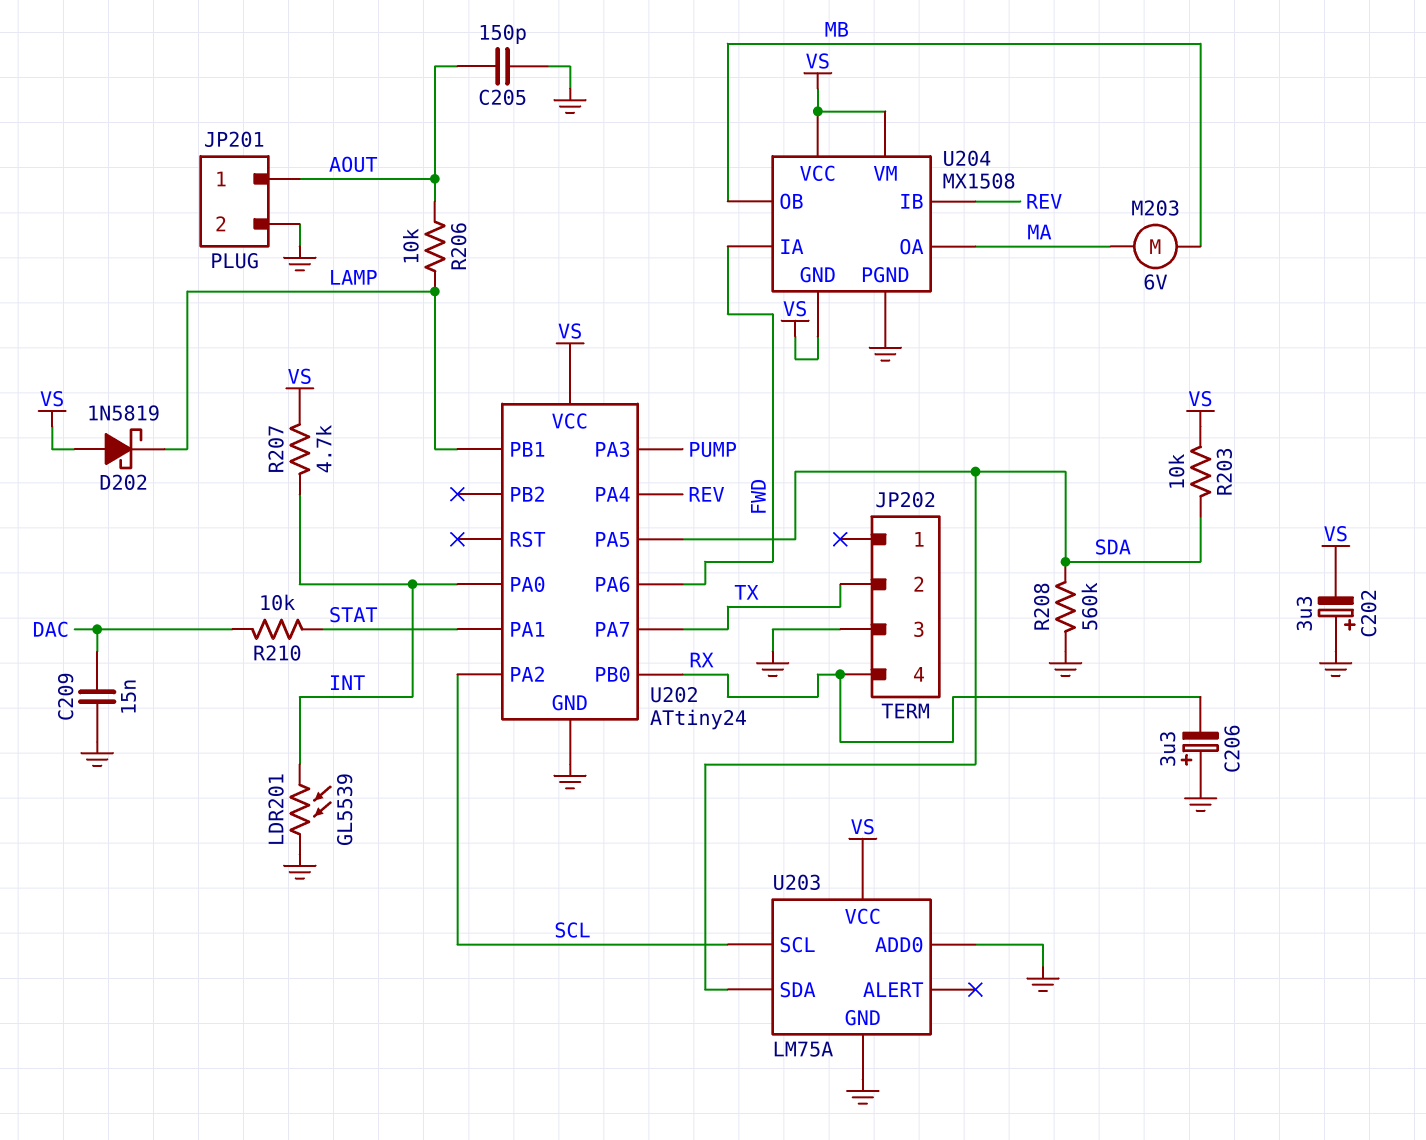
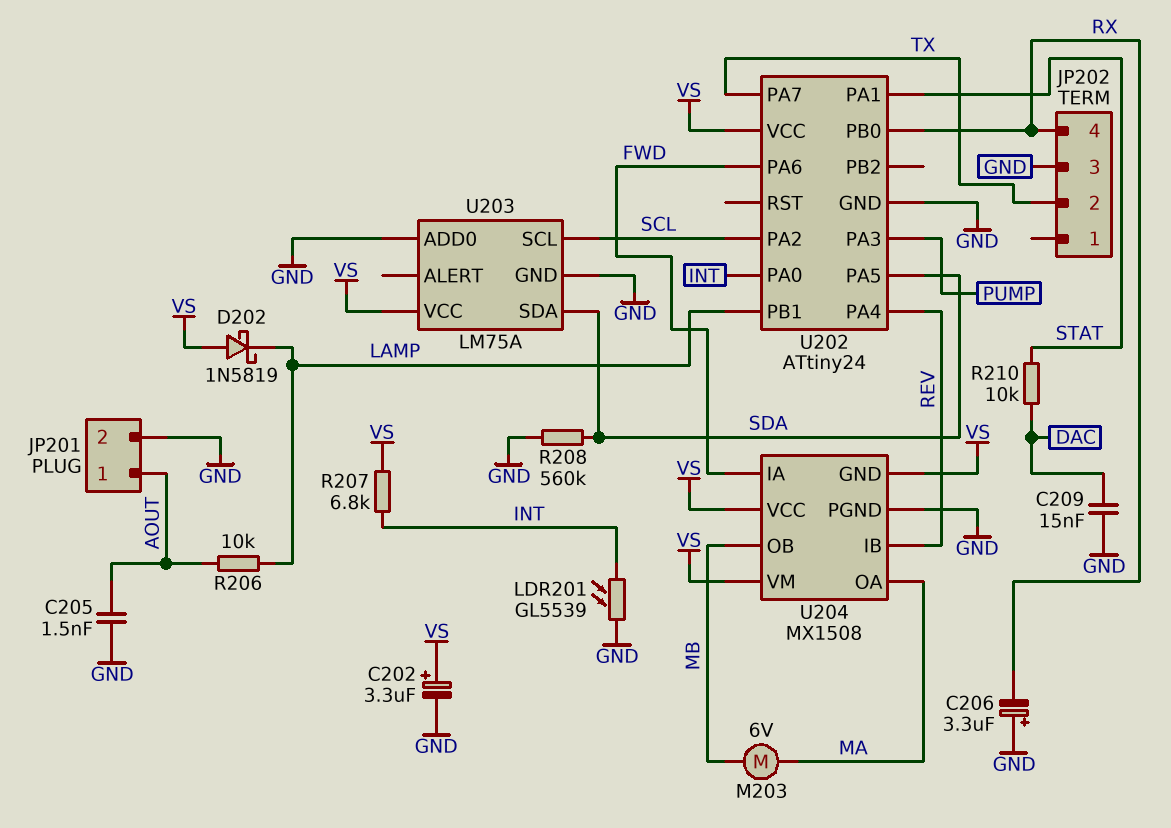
C202: 3.3uF (plus GND, minus VS) -> 3.3uF (plus VS, minus GND)
C205: 150pF (AOUT, GND) -> 1.5nF (AOUT, GND)
R203: 10k (SDA, VS) -> none
R207: 4.7k (INT, VS) -> 6.8k (INT, VS)

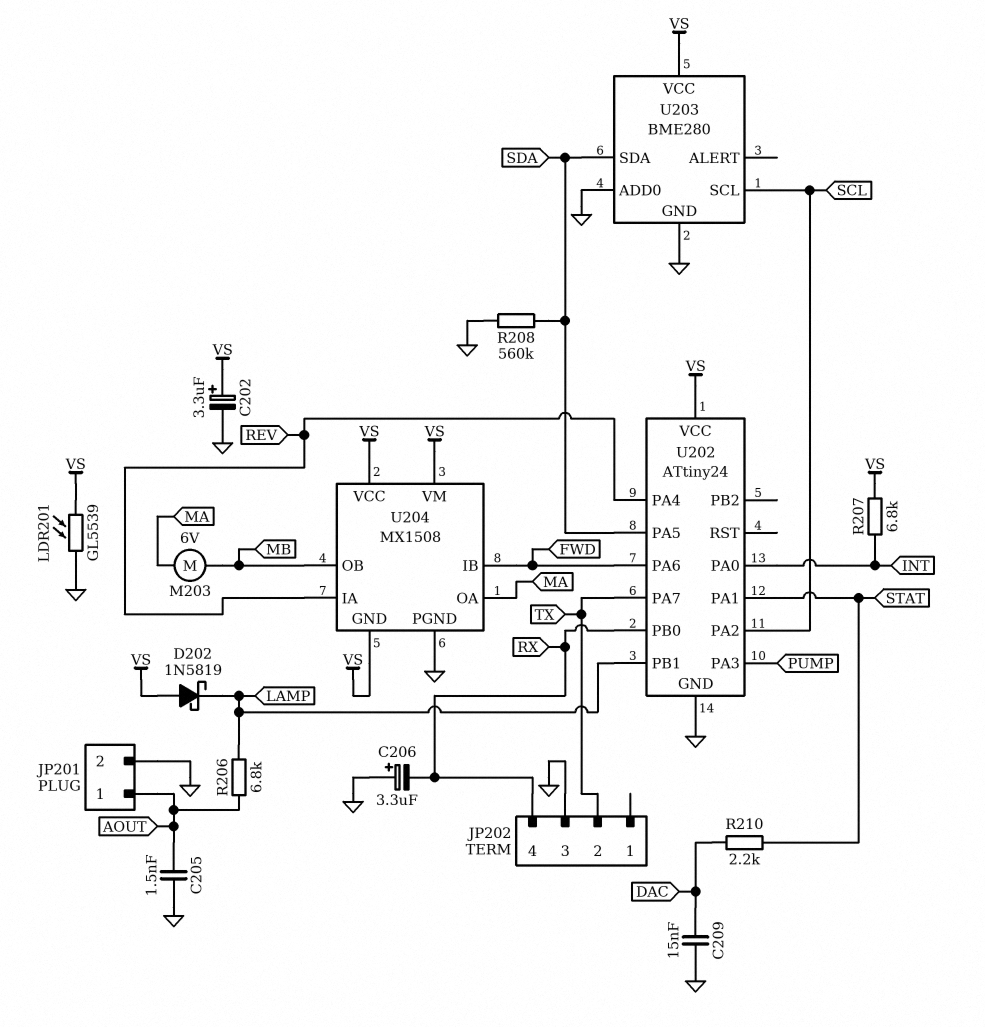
LDR201: GL5539 (GND, INT) -> GL5539 (GND, VS)
R206: 10k (AOUT, LAMP) -> 6.8k (AOUT, LAMP)
R210: 10k (DAC, STAT) -> 2.2k (DAC, STAT)
U203: LM75A -> BME280
U204 pin IA: FWD -> REV
U204 pin IB: REV -> FWD

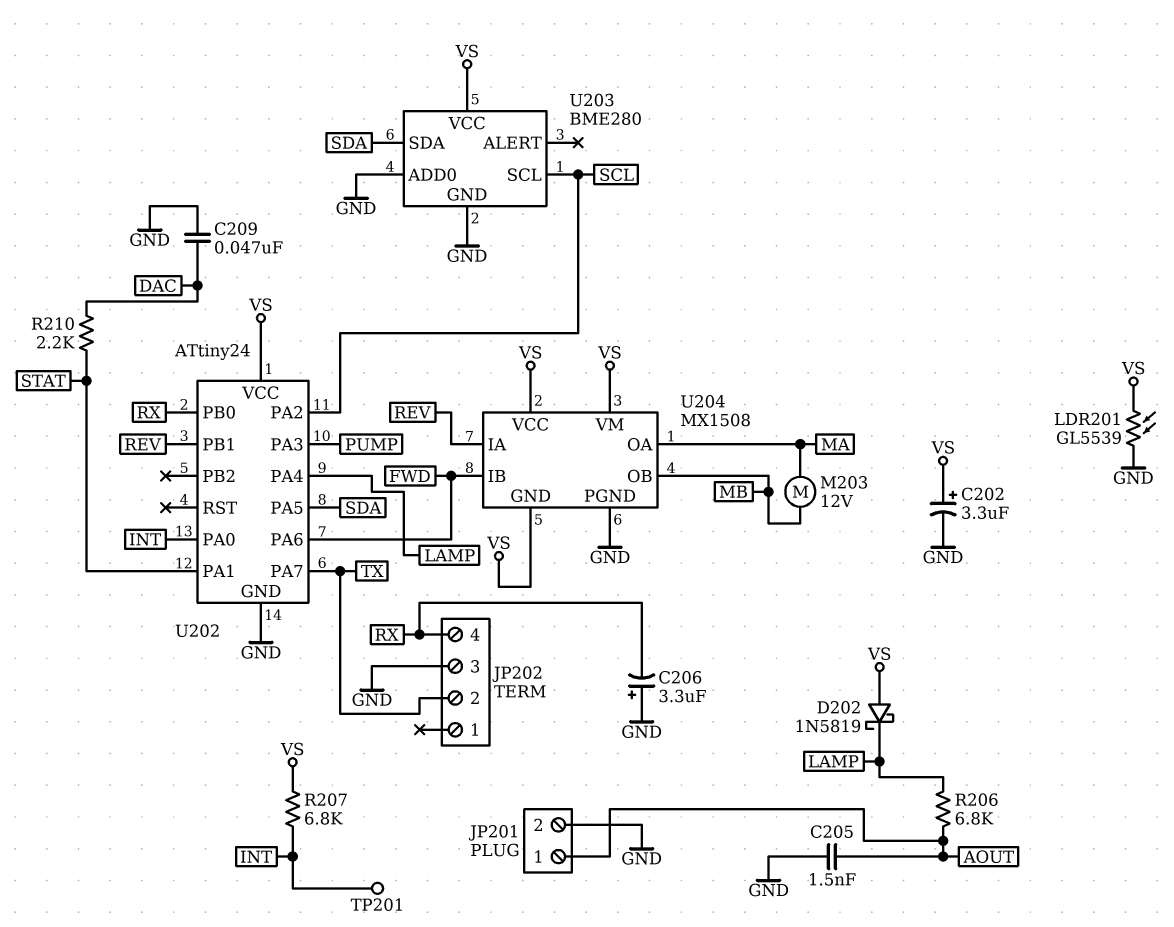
C209: 15nF (DAC, GND) -> 47nF (DAC, GND)
M203: motor 6V (MA, MB) -> motor 12V (MA, MB)
R208: 560k (GND, SDA) -> none
TP201: none -> test point (INT)
U202 pin PA4: REV -> LAMP
U202 pin PB1: LAMP -> REV

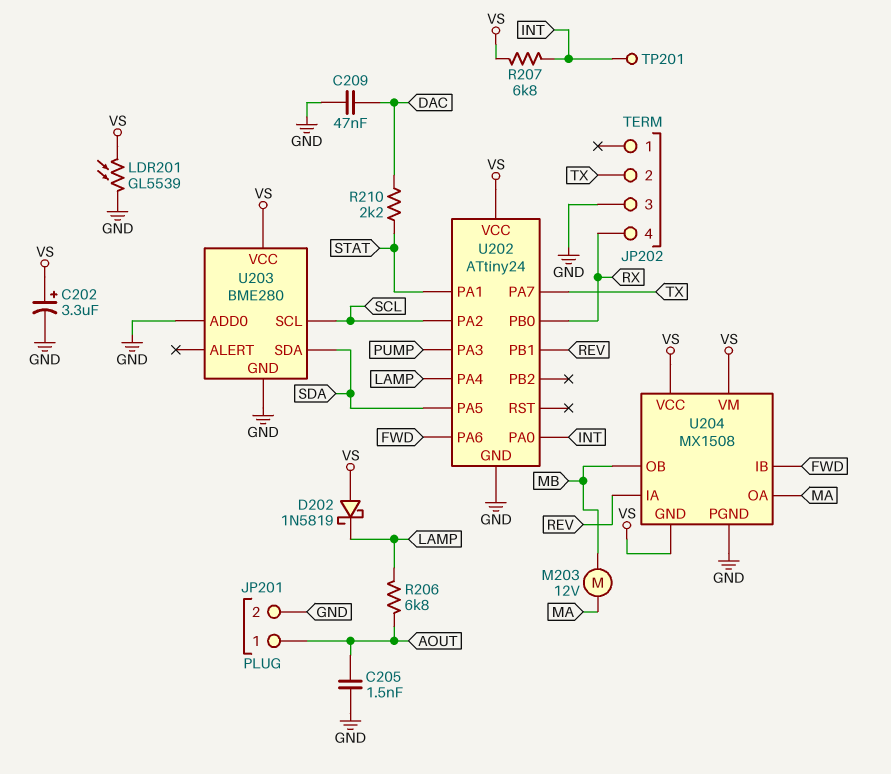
C206: 3.3uF (plus GND, minus RX) -> none

